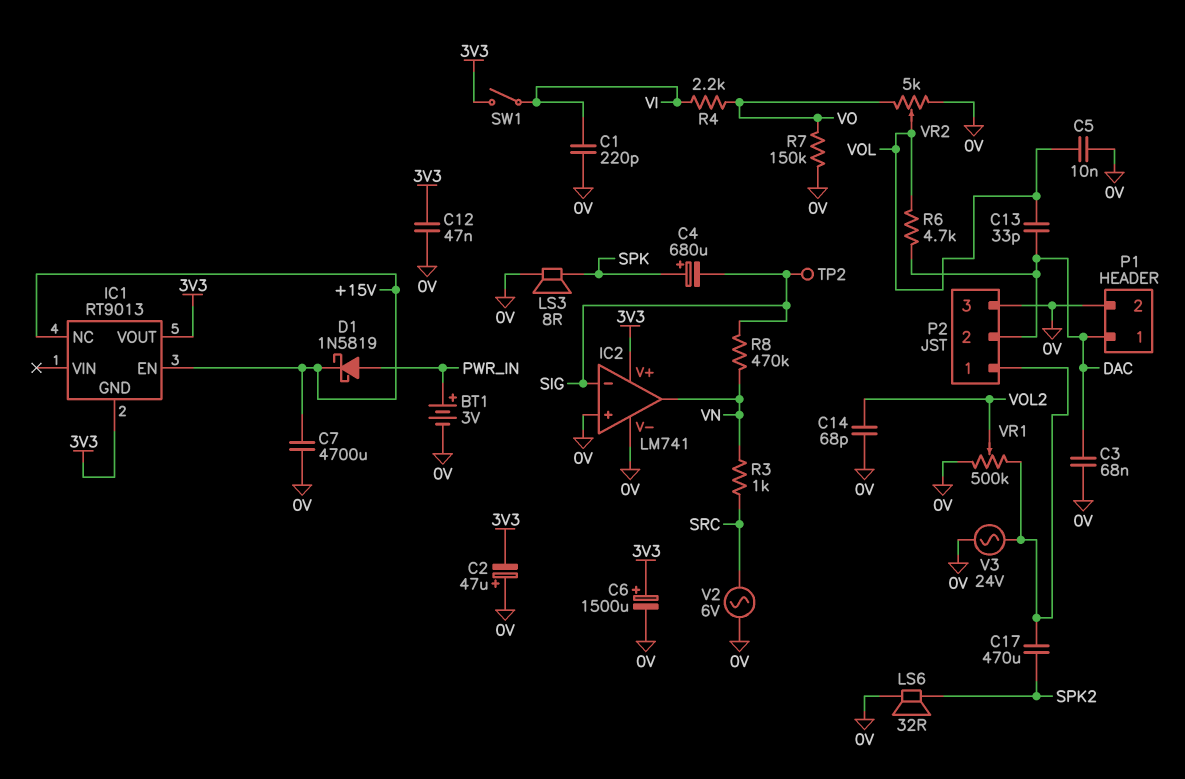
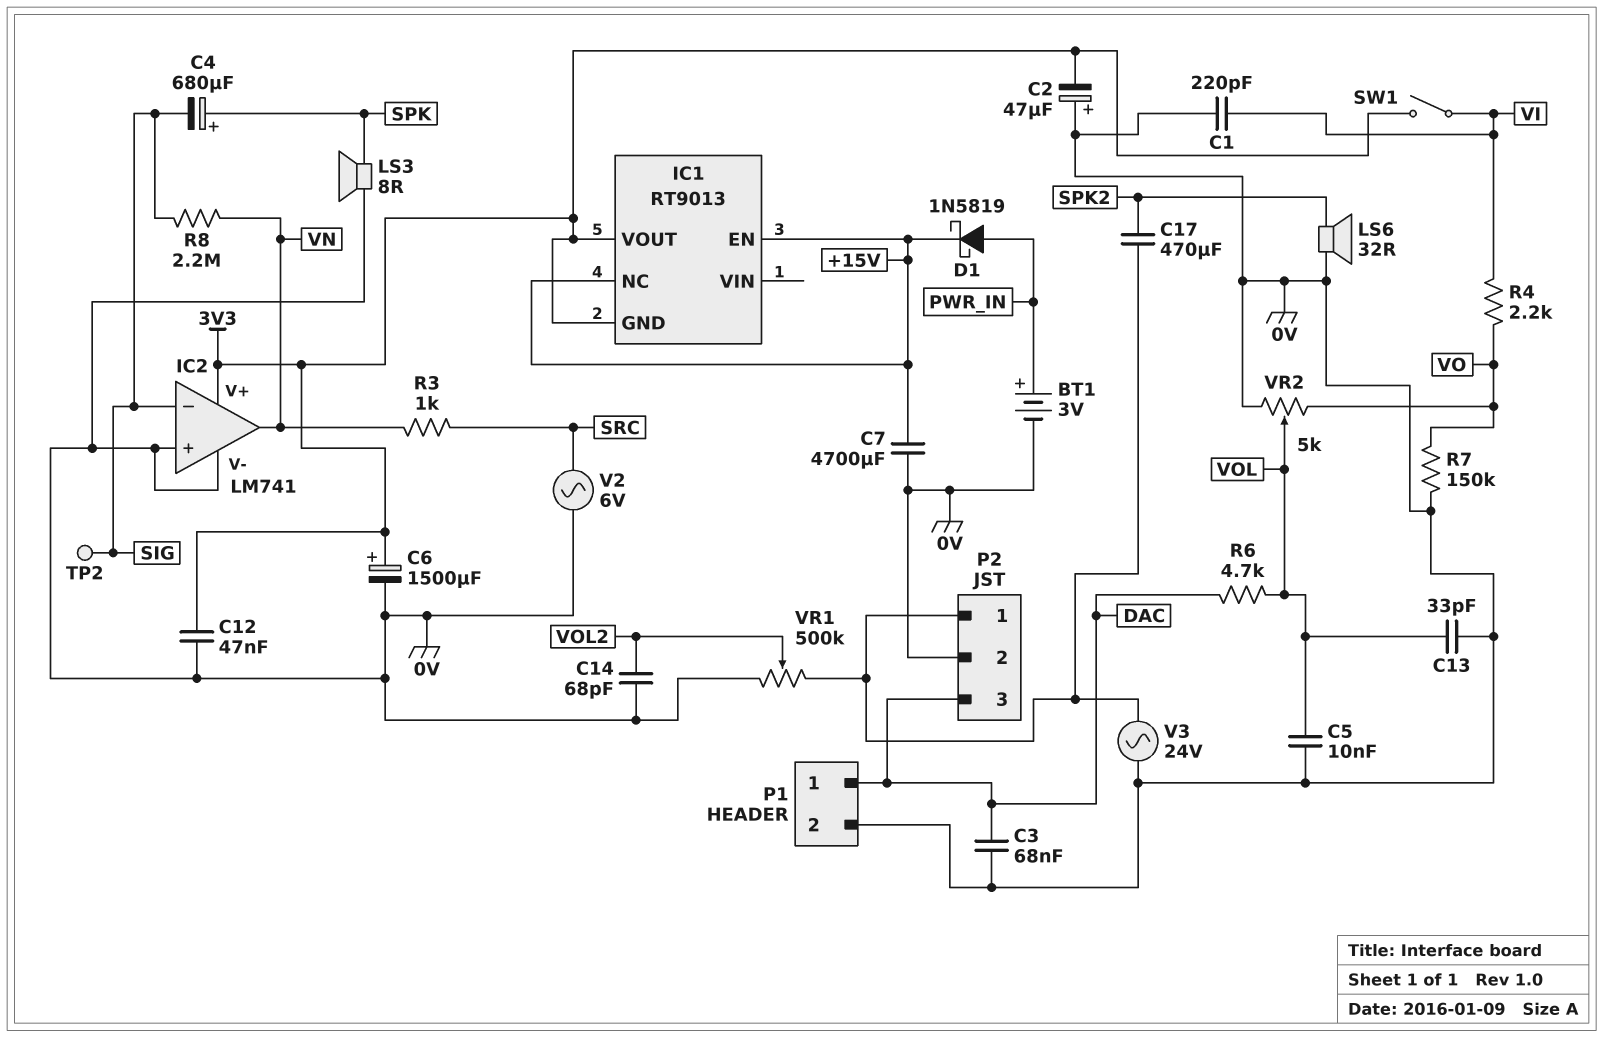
C13: 33pF (DAC, VOL) -> 33pF (0V, VOL)
P2 pin 2: DAC -> 0V
P2 pin 3: 0V -> DAC
R8: 470k (SIG, VN) -> 2.2M (SIG, VN)

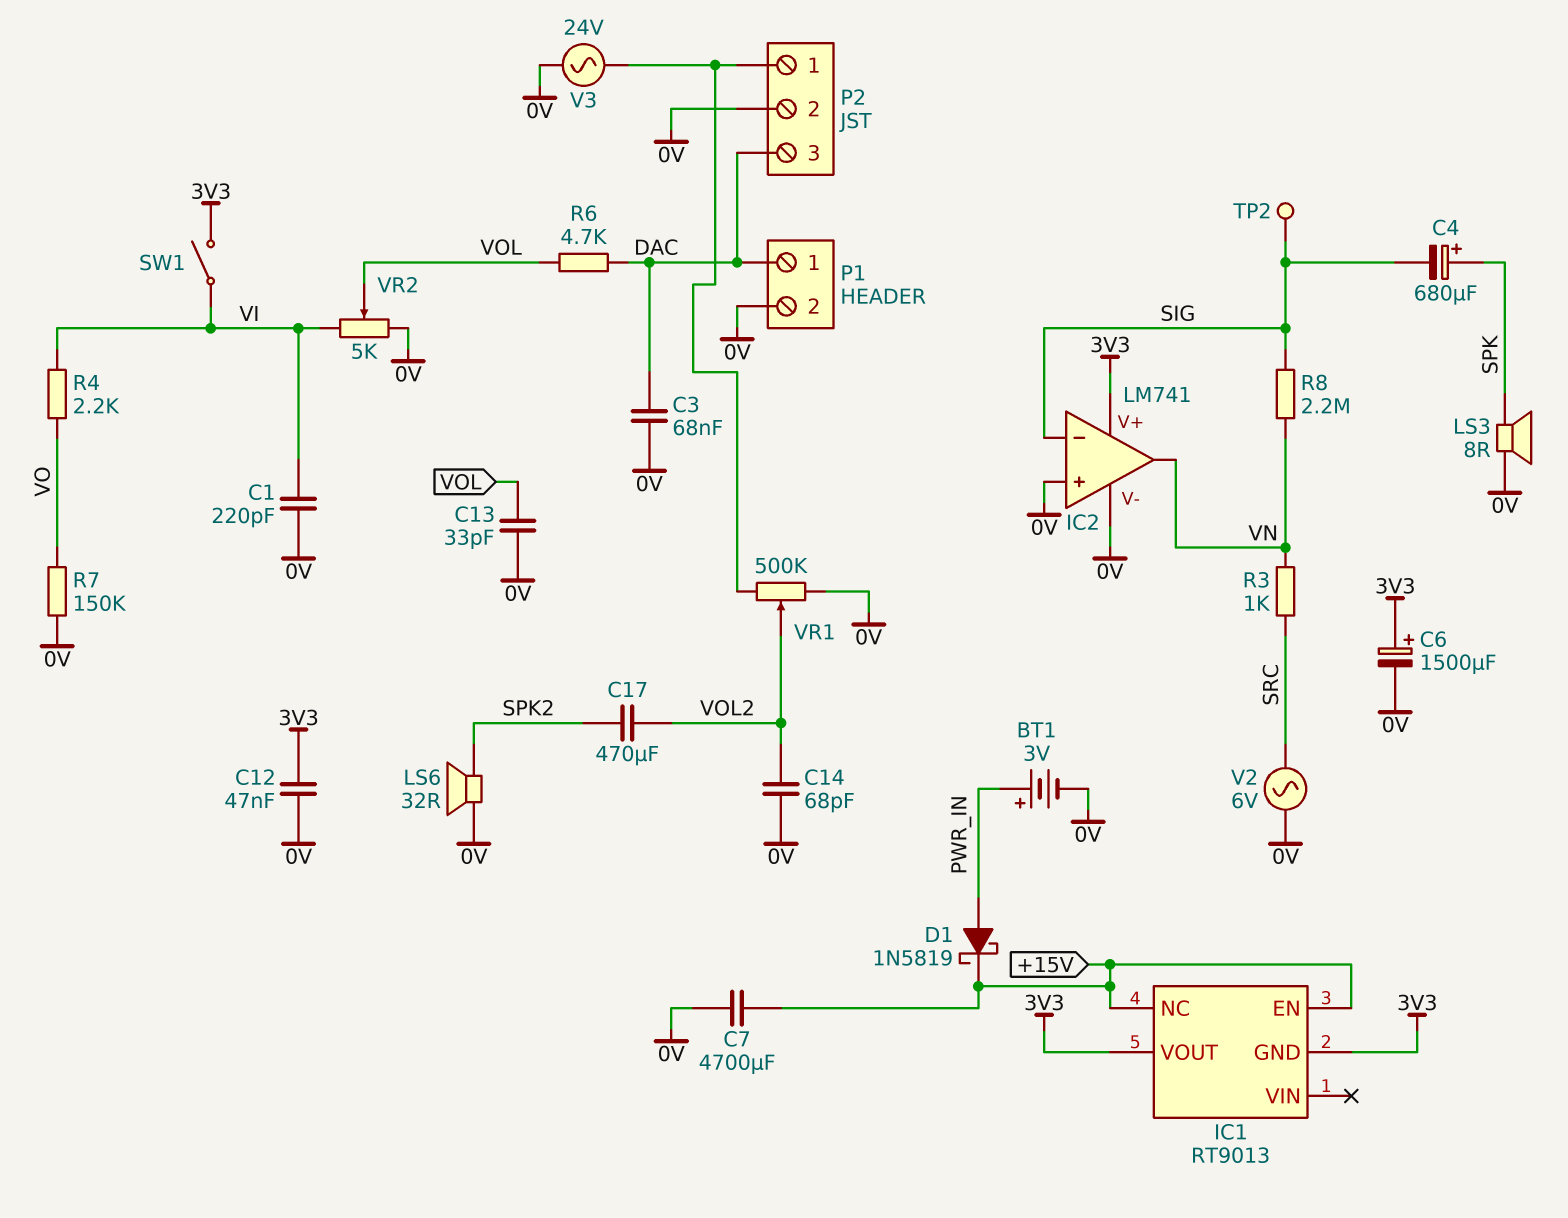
C2: 47uF (plus 0V, minus 3V3) -> none
C5: 10nF (0V, VOL) -> none
C17: 470uF (P2/1, SPK2) -> 470uF (SPK2, VOL2)
VR2: 5k (0V, VO, wiper VOL) -> 5k (0V, VI, wiper VOL)

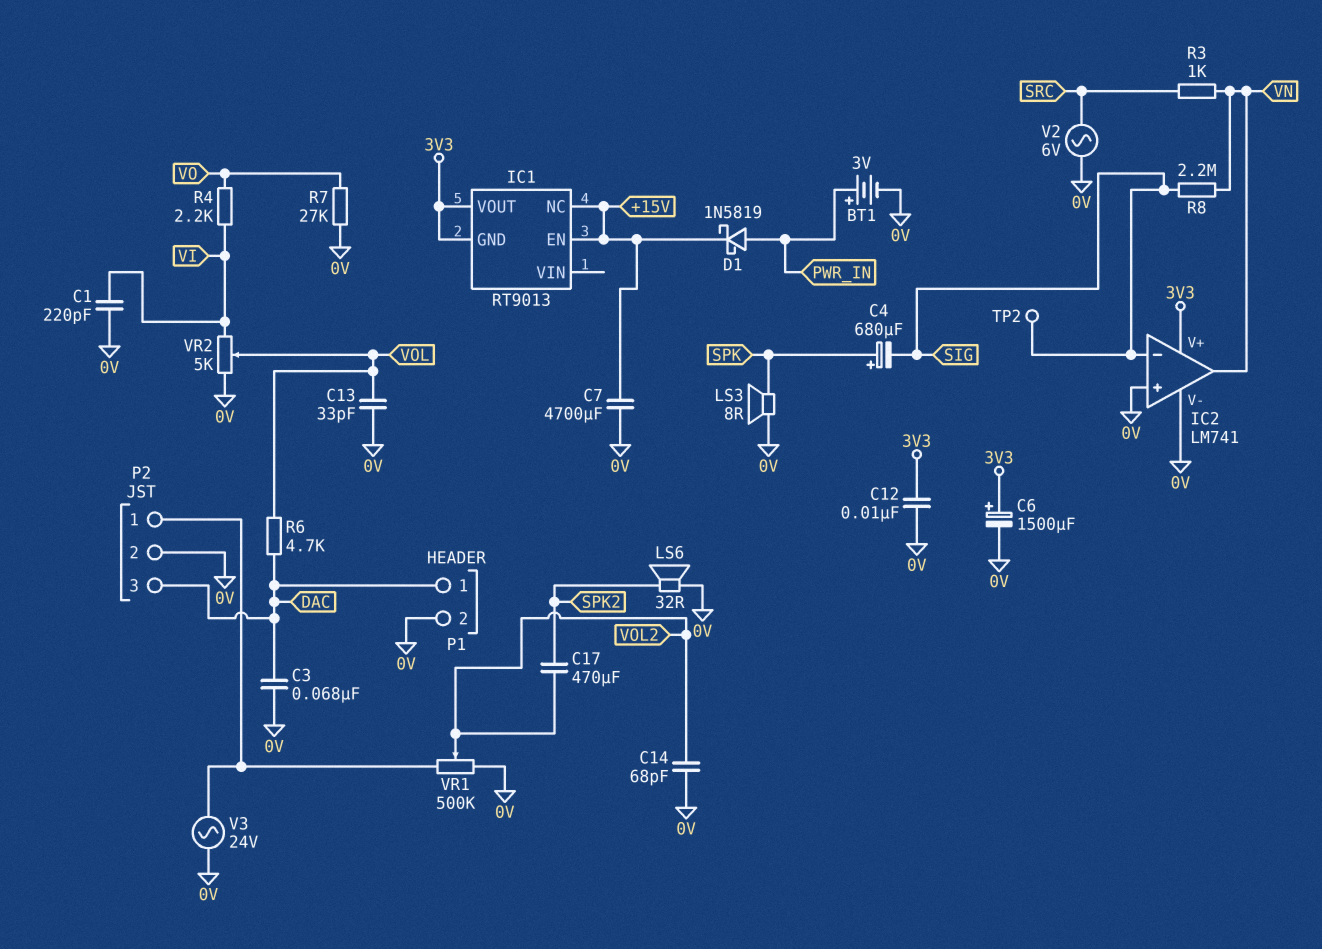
C12: 47nF (0V, 3V3) -> 10nF (0V, 3V3)
R7: 150k (0V, VO) -> 27k (0V, VO)
SW1: switch (3V3, VI) -> none

